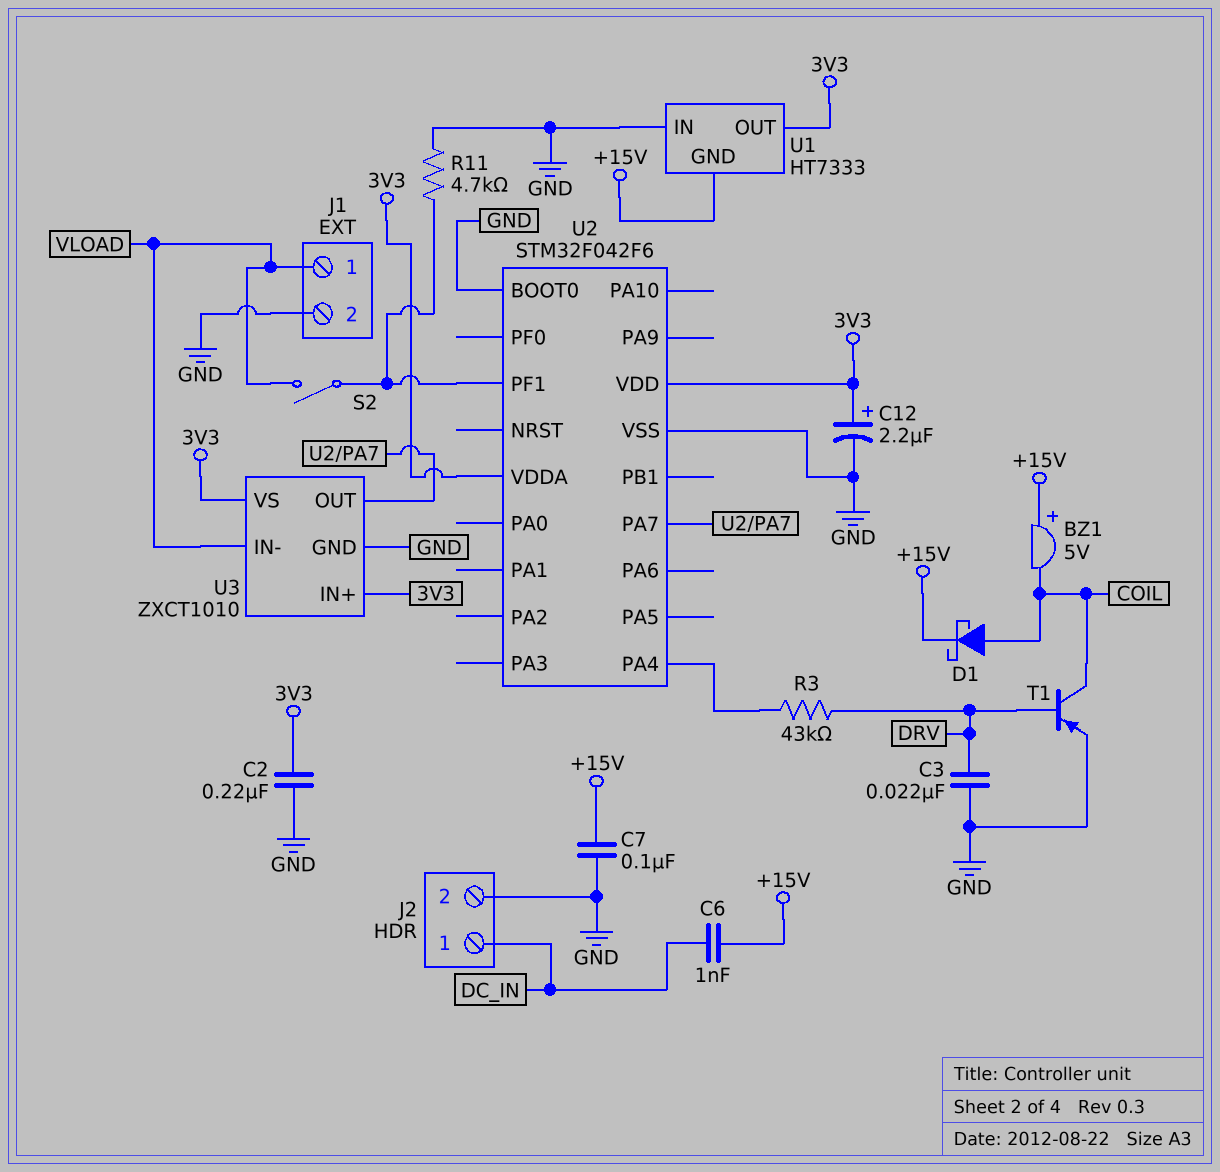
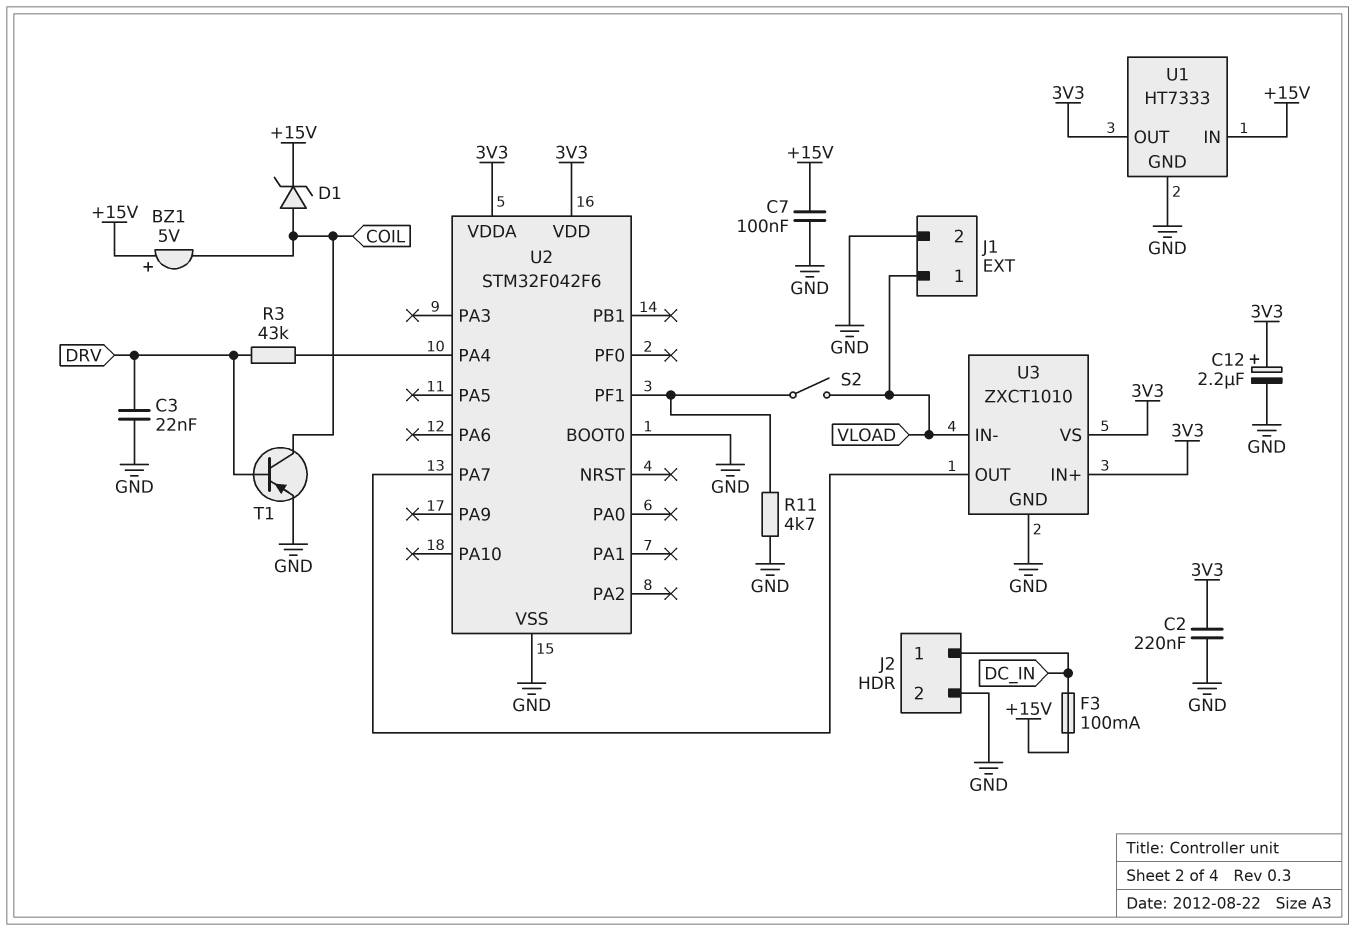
C6: 1nF (+15V, DC_IN) -> none
D1: schottky (A COIL, K +15V) -> zener (A COIL, K +15V)
F3: none -> 100mA (+15V, DC_IN)
U1 pin GND: +15V -> GND
U1 pin IN: GND -> +15V

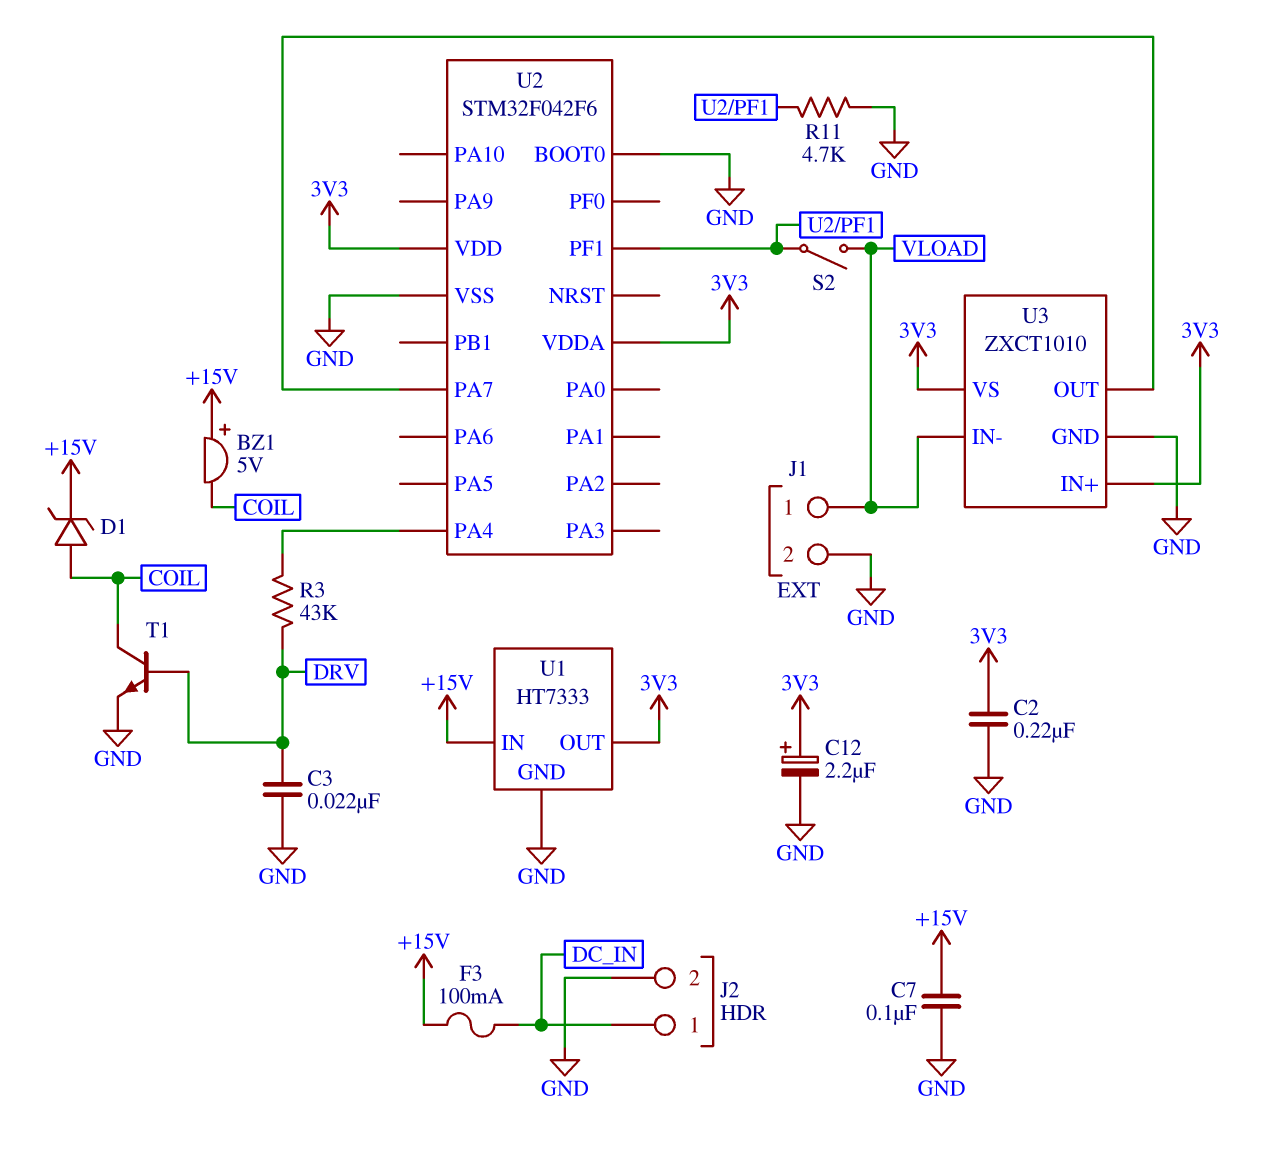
T1: PNP (B DRV, C COIL, E GND) -> NPN (B DRV, C COIL, E GND)

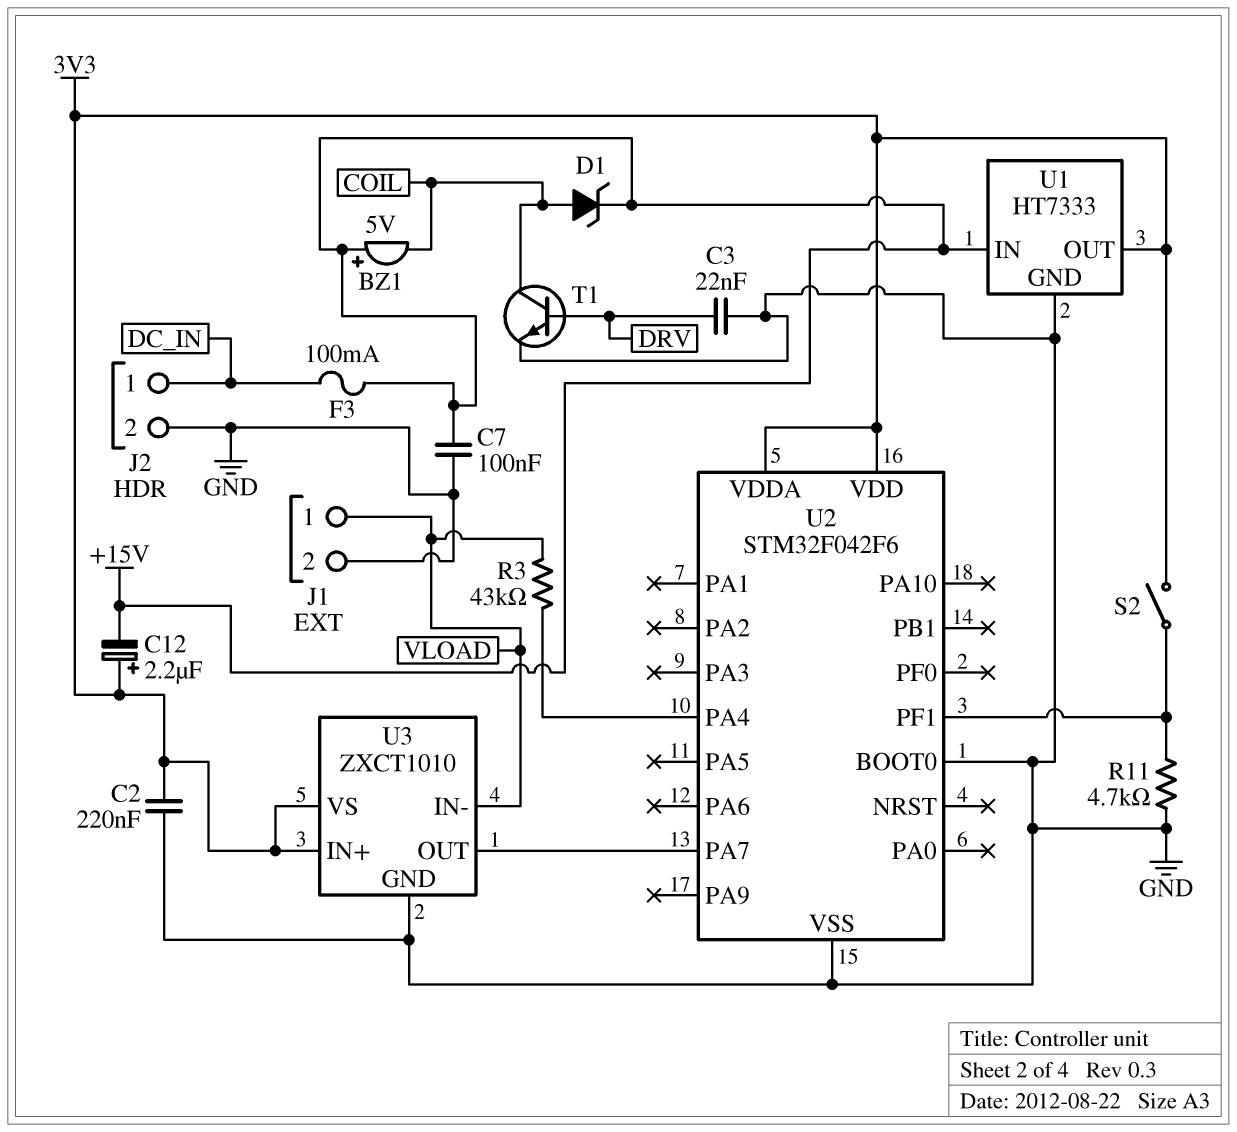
C12: 2.2uF (plus 3V3, minus GND) -> 2.2uF (plus 3V3, minus +15V)
R3: 43k (DRV, U2/PA4) -> 43k (U2/PA4, VLOAD)
S2: switch (U2/PF1, VLOAD) -> switch (3V3, U2/PF1)

